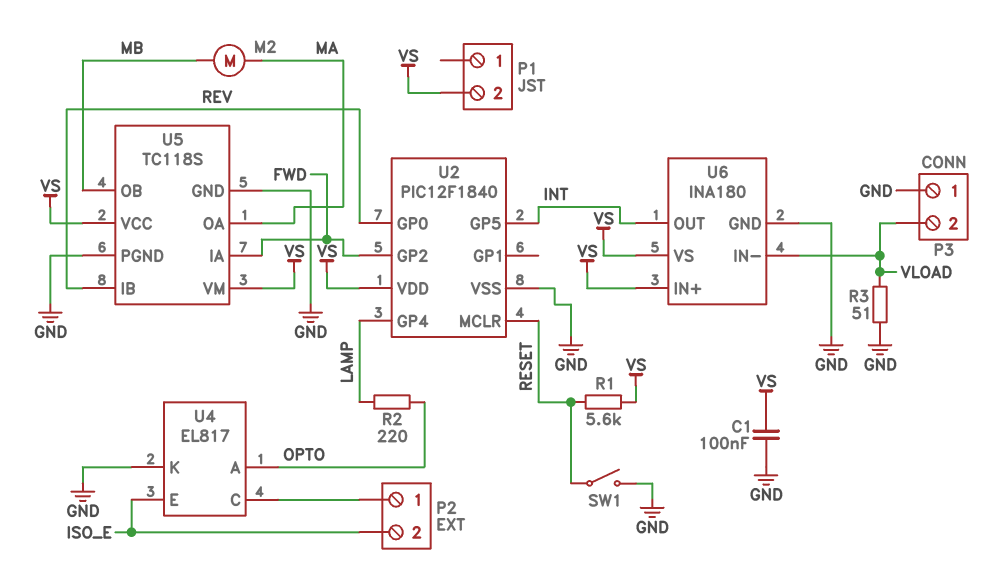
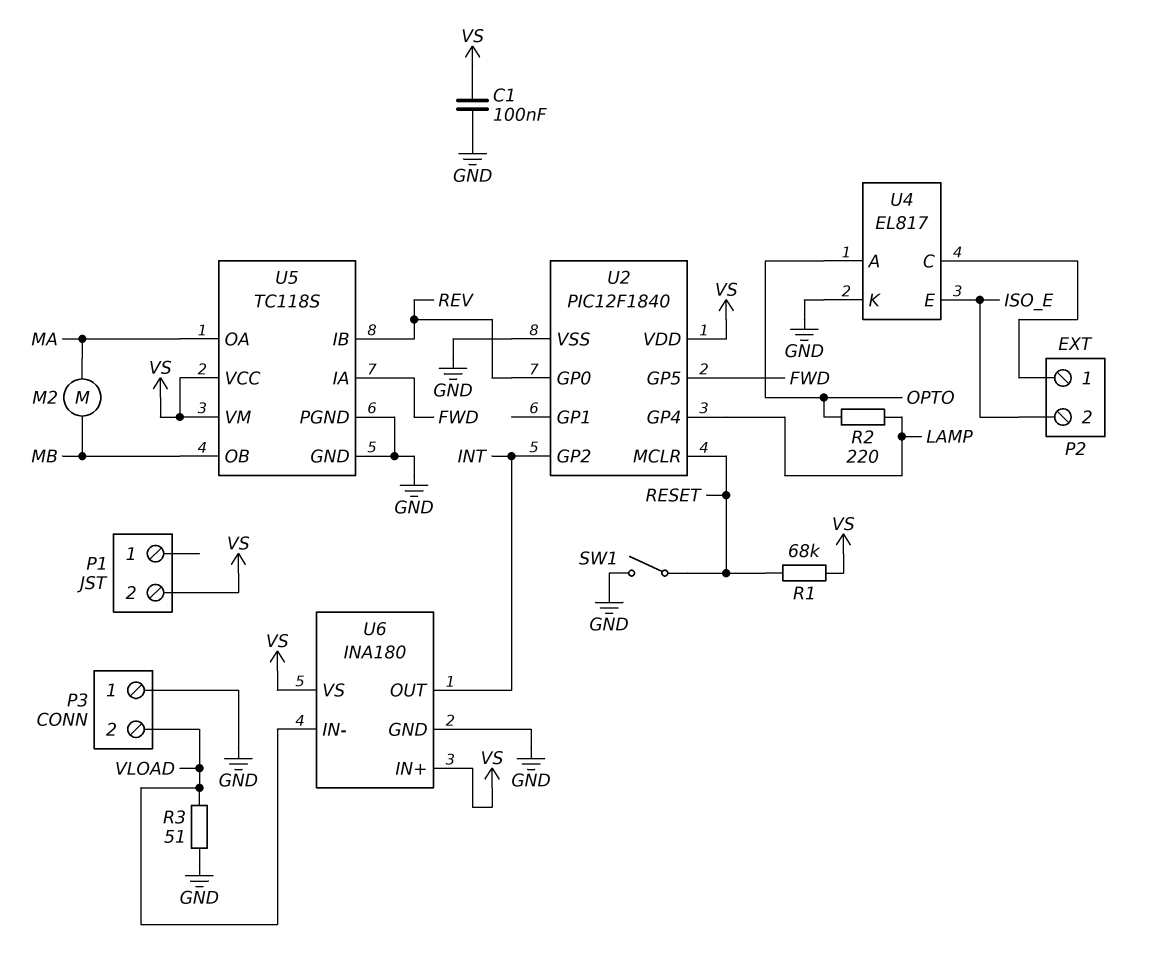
R1: 5.6k (RESET, VS) -> 68k (RESET, VS)
U2 pin GP2: FWD -> INT
U2 pin GP5: INT -> FWD

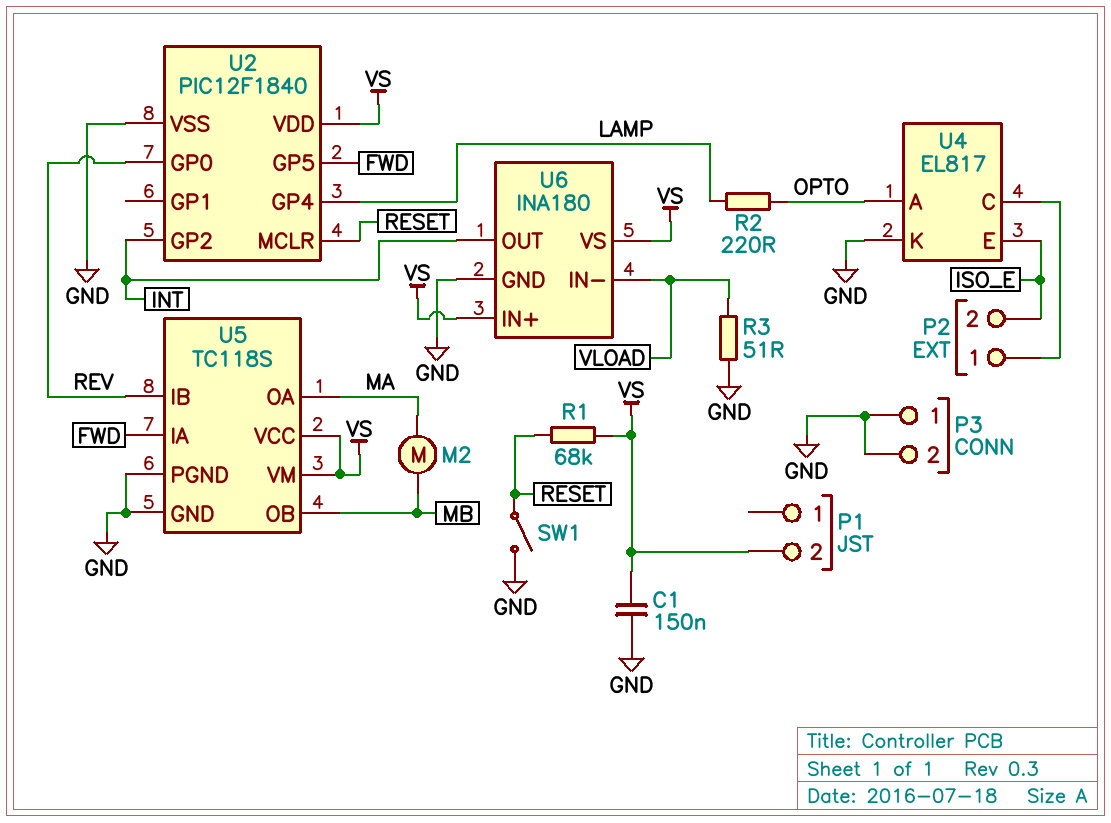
C1: 100nF (GND, VS) -> 150nF (GND, VS)
P3 pin 2: VLOAD -> GND

